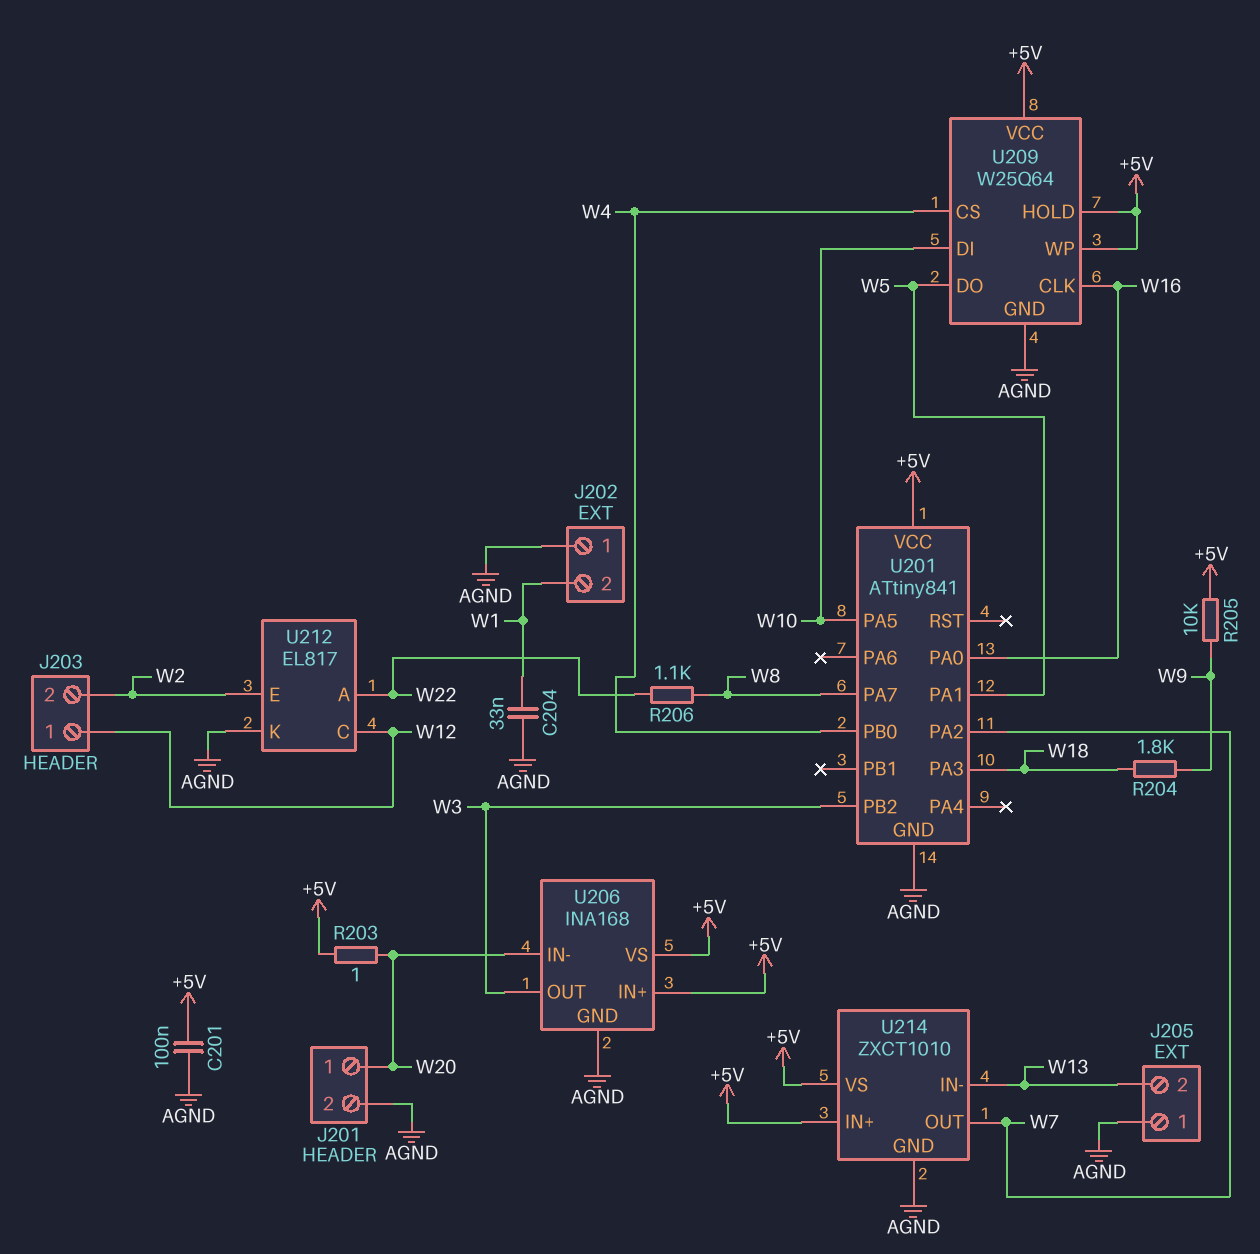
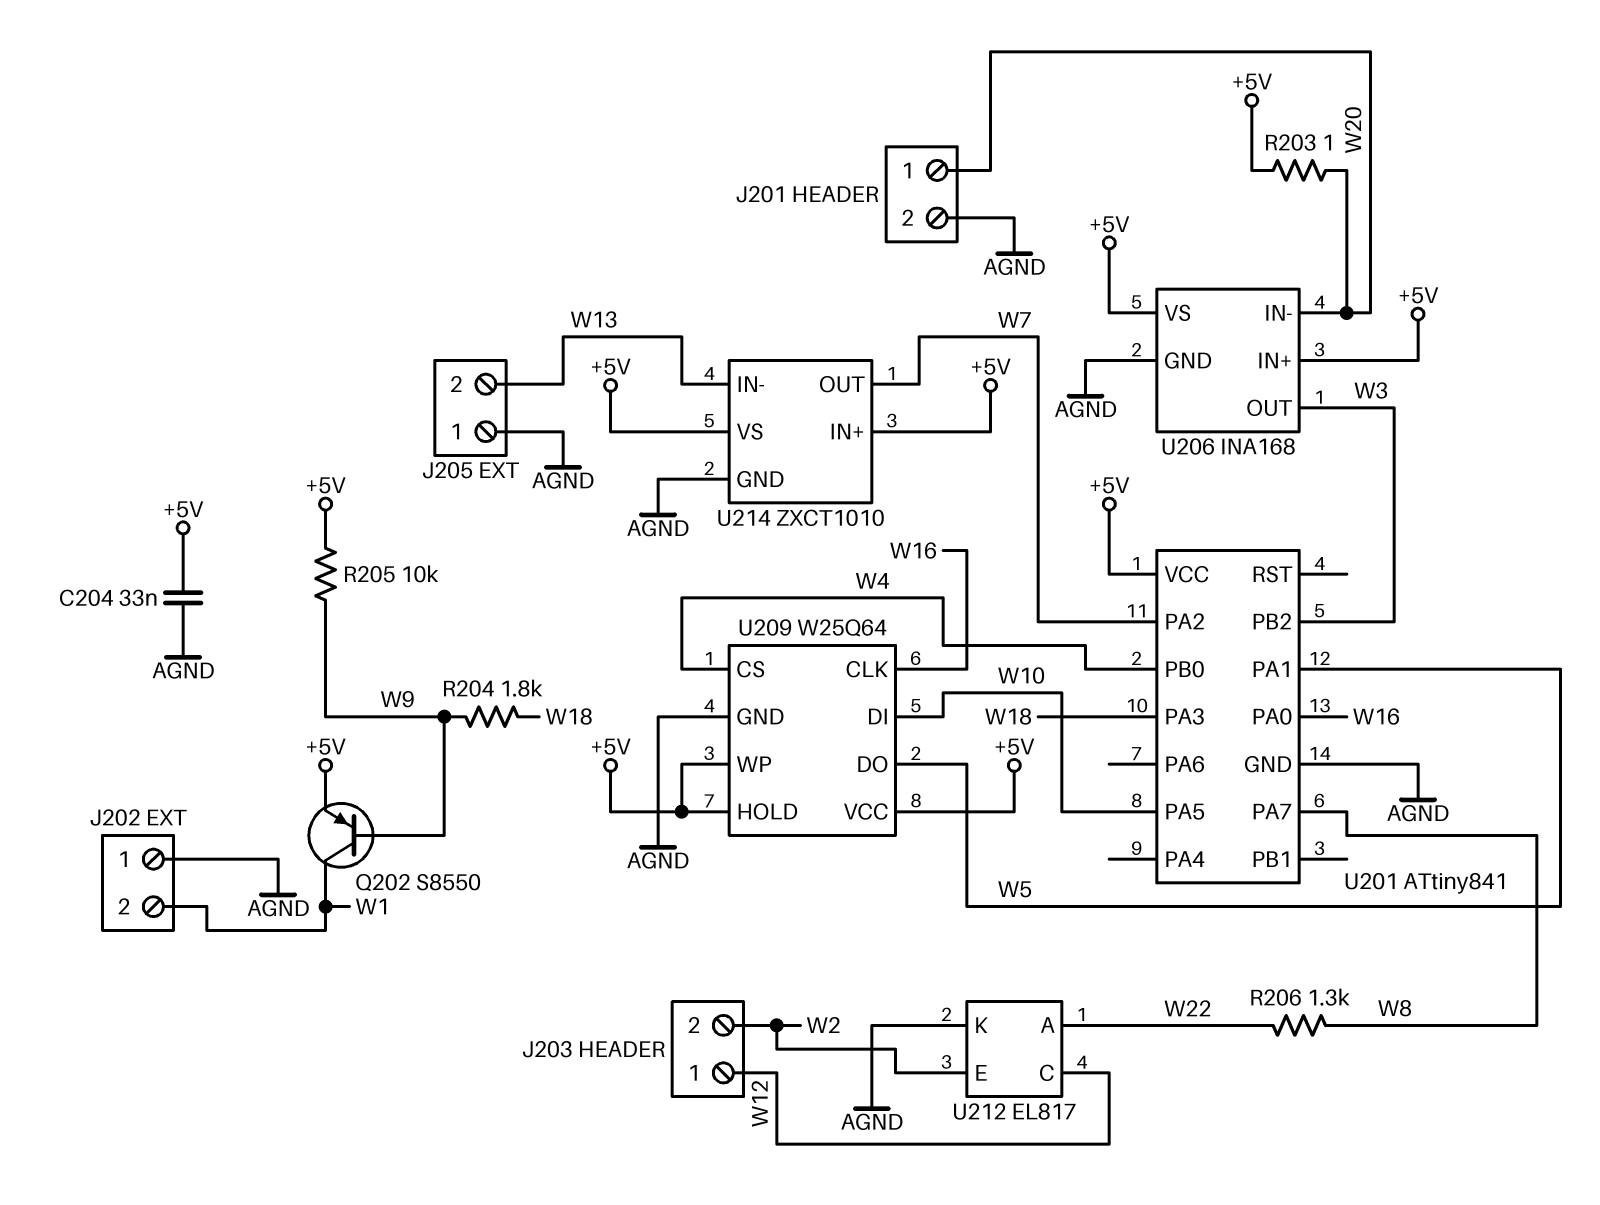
C201: 100nF (+5V, AGND) -> none
C204: 33nF (AGND, W1) -> 33nF (+5V, AGND)
Q202: none -> PNP S8550 (B W9, C W1, E +5V)
R206: 1.1k (W8, W22) -> 1.3k (W8, W22)

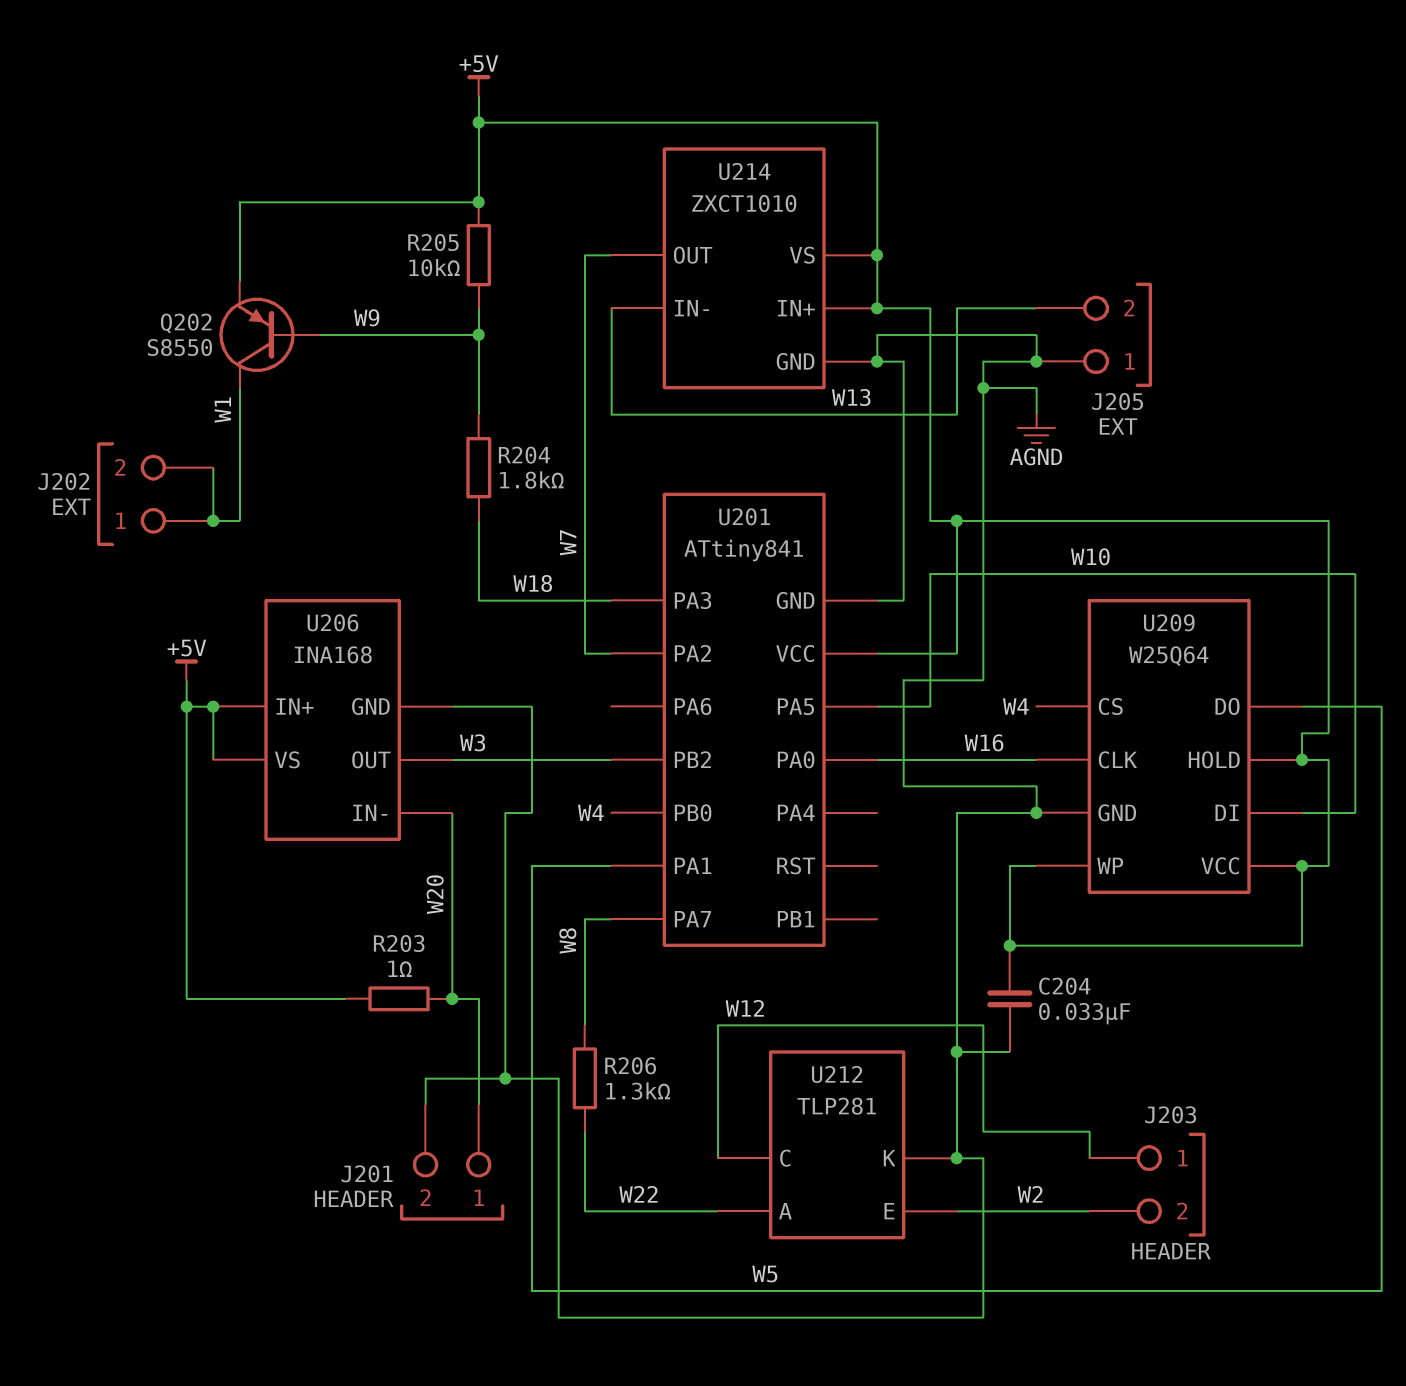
J202 pin 1: AGND -> W1
U212: EL817 -> TLP281

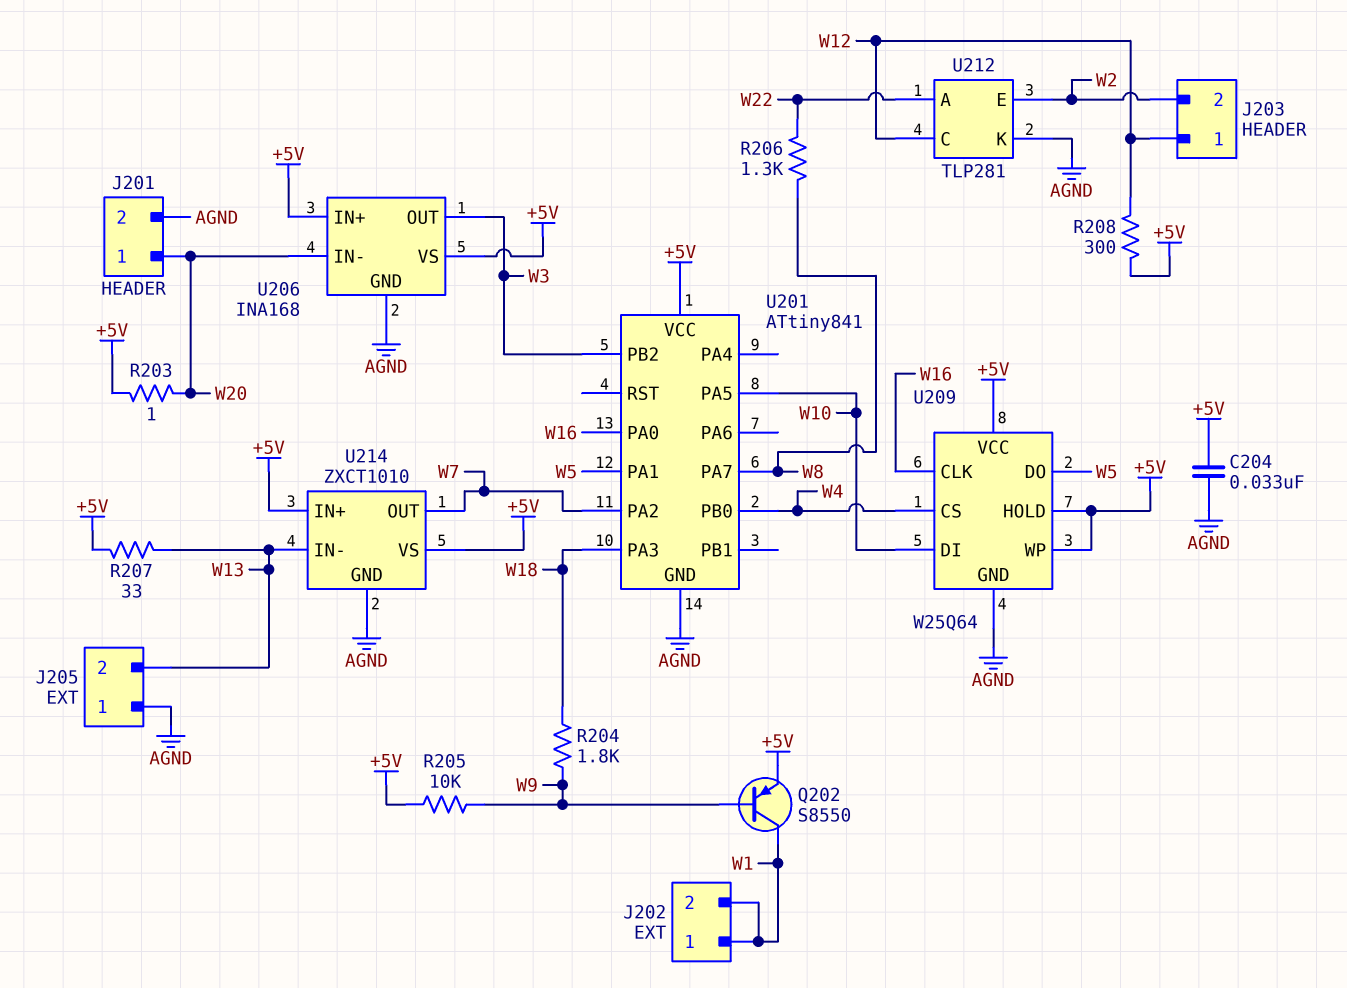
R207: none -> 33 (+5V, W13)
R208: none -> 300 (+5V, W12)

